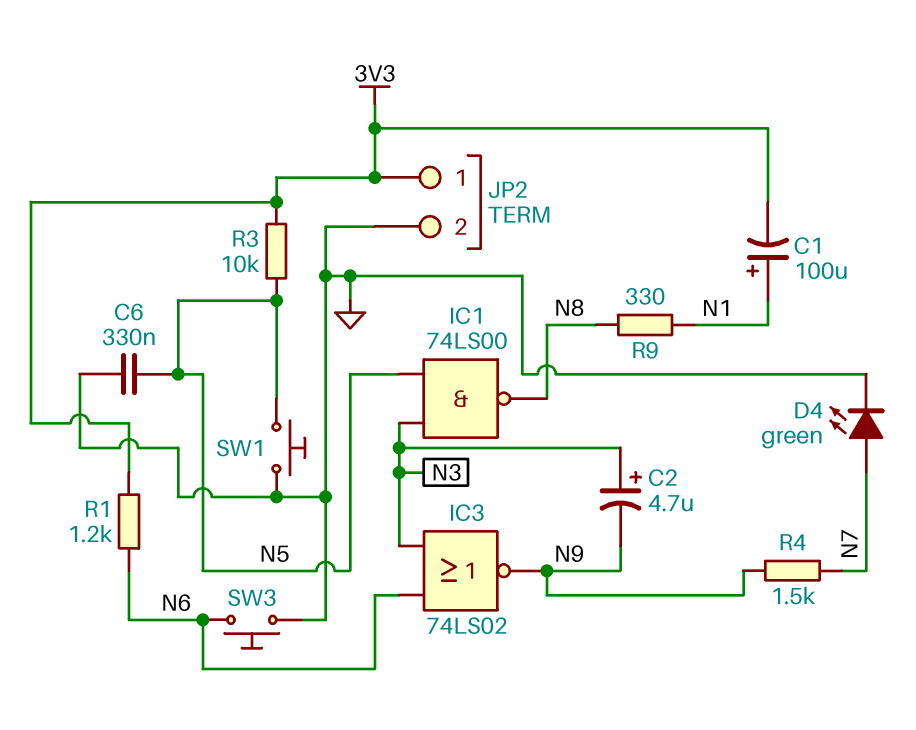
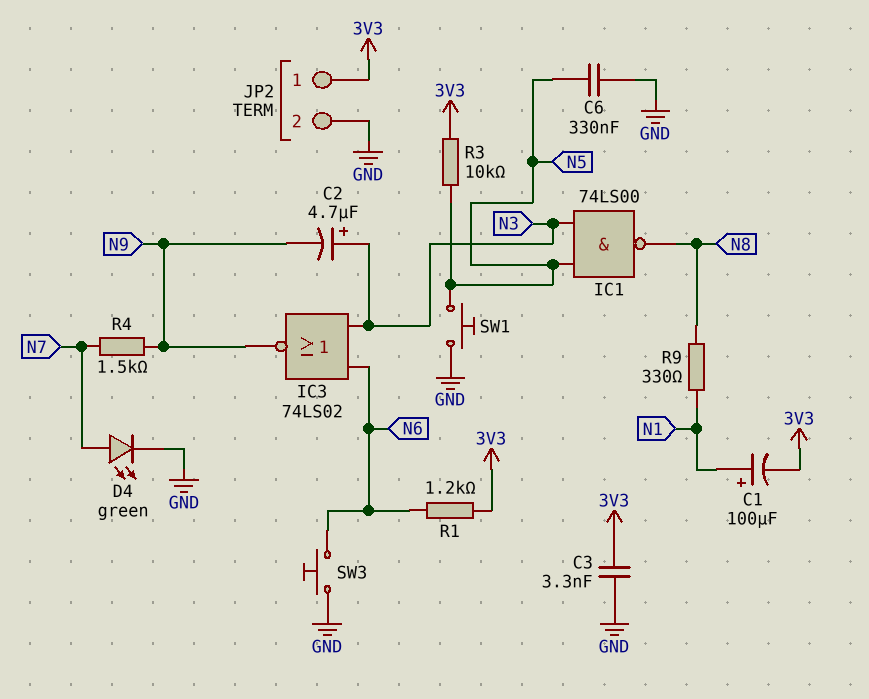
C3: none -> 3.3nF (3V3, GND)

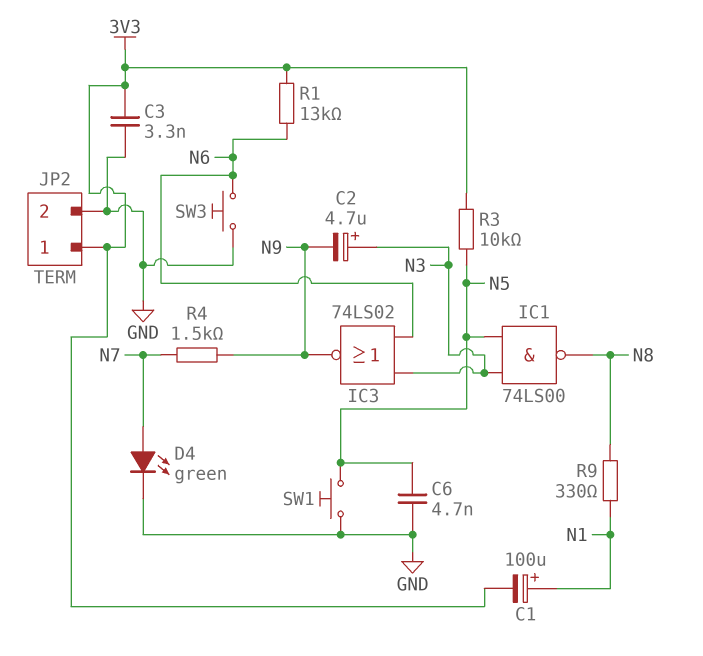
C6: 330nF (GND, N5) -> 4.7nF (GND, N5)
R1: 1.2k (3V3, N6) -> 13k (3V3, N6)

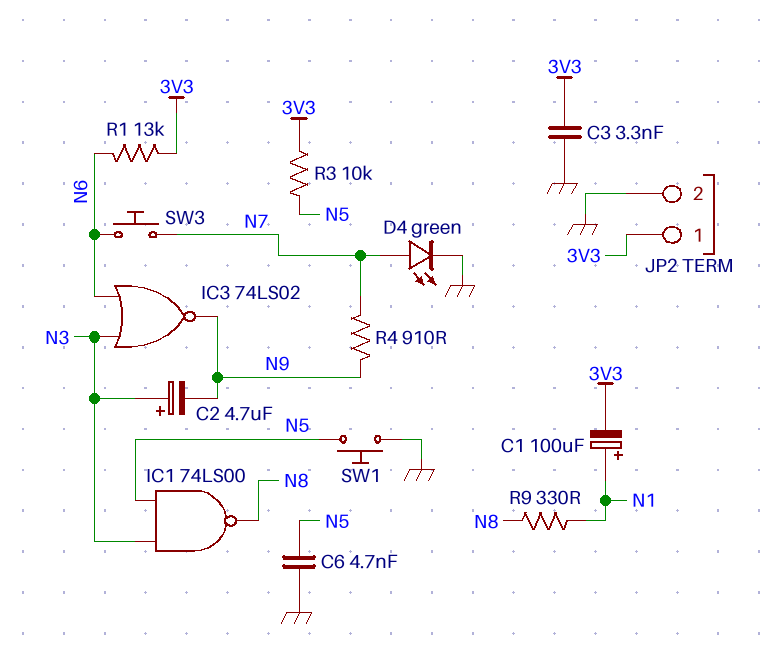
R4: 1.5k (N7, N9) -> 910 (N7, N9)
SW3: button (GND, N6) -> button (N6, N7)

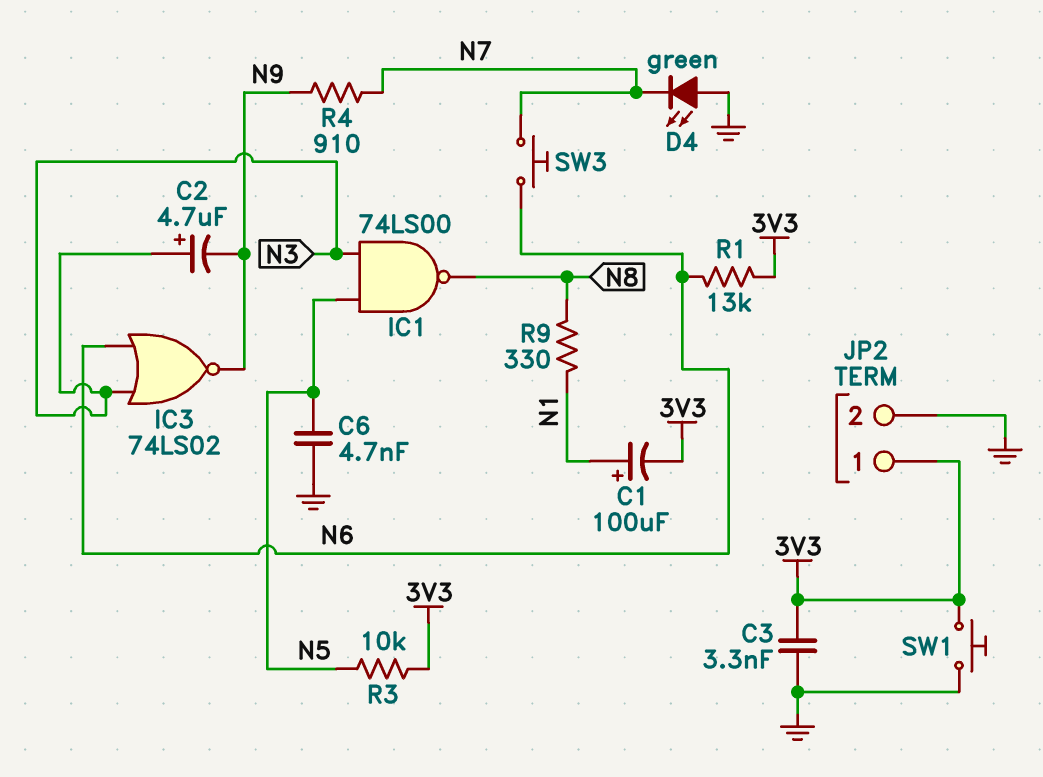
D4: LED green (A N7, K GND) -> LED green (A GND, K N7)
SW1: button (GND, N5) -> button (3V3, GND)

